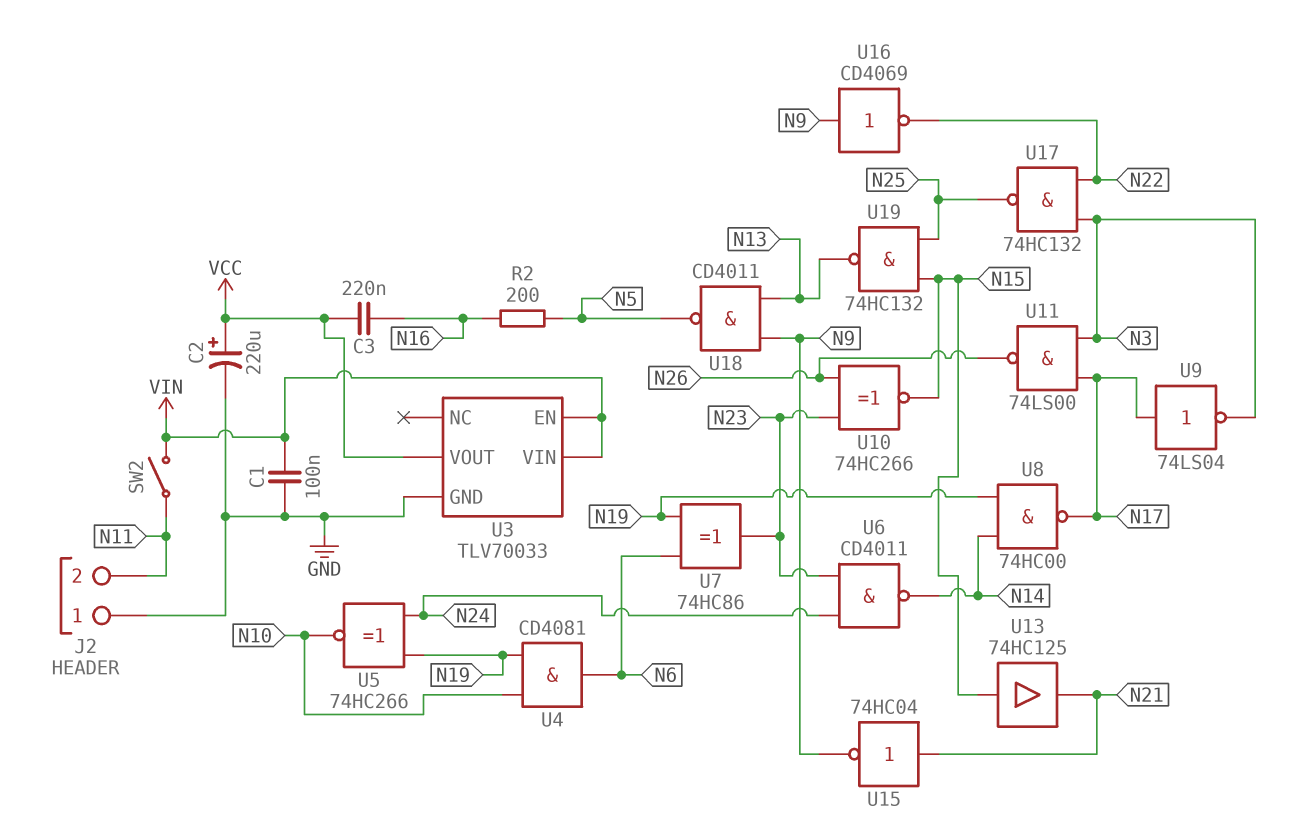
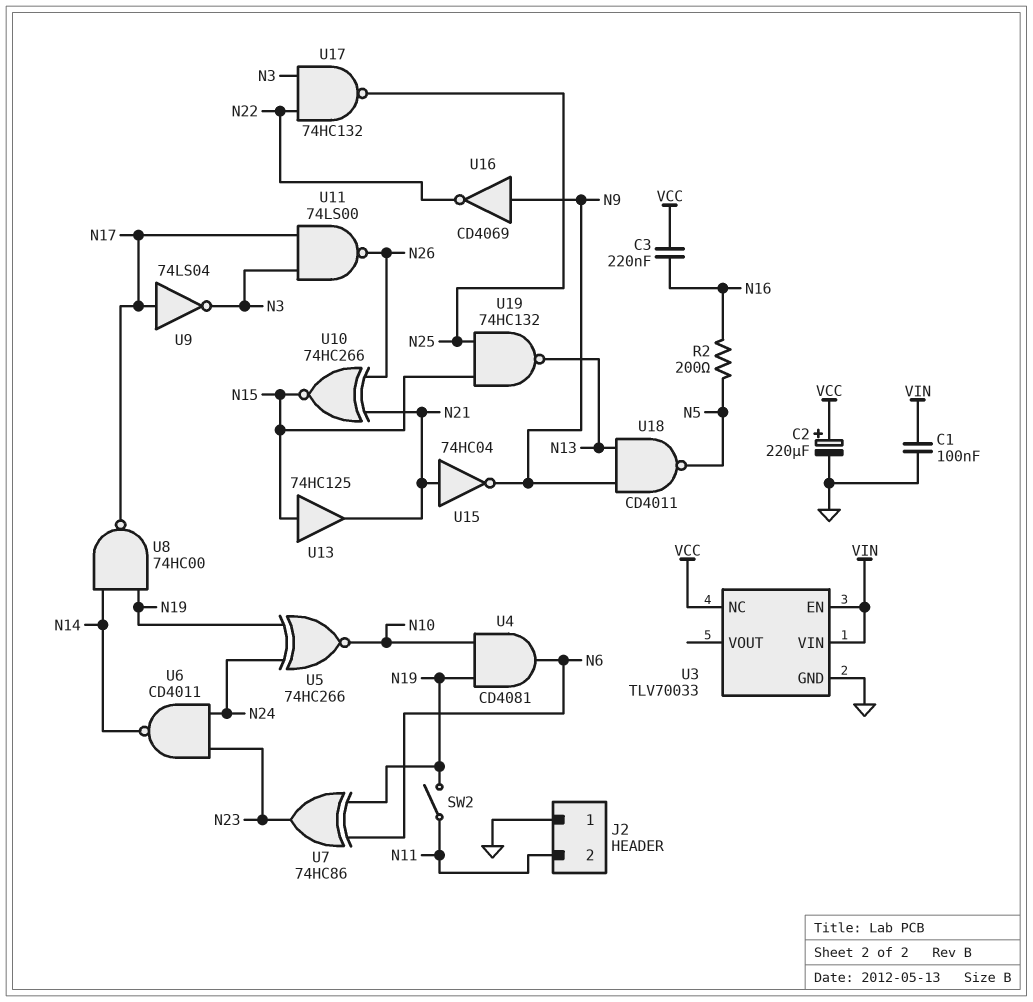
SW2: switch (N11, VIN) -> switch (N11, N19)
U3 pin NC: none -> VCC
U3 pin VOUT: VCC -> none
U10: XNOR 74HC266 (in N23, in N26, out N15) -> XNOR 74HC266 (in N21, in N26, out N15)

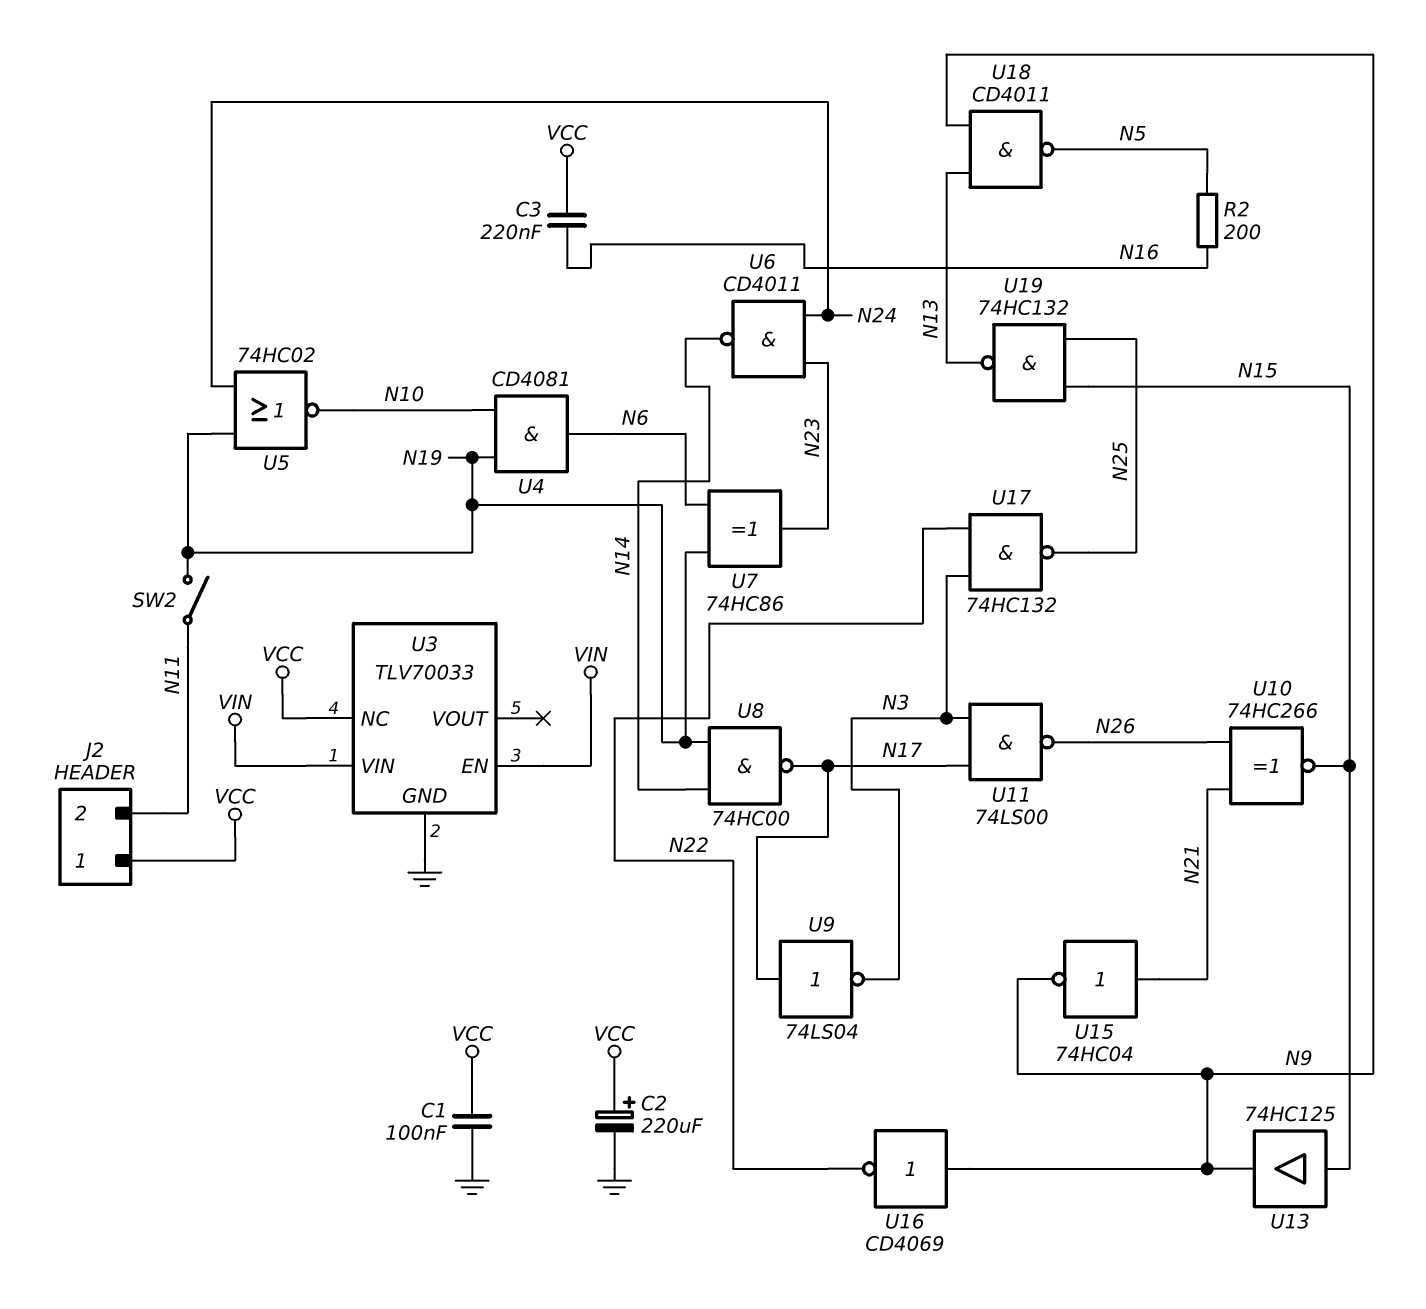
C1: 100nF (GND, VIN) -> 100nF (GND, VCC)
J2 pin 1: GND -> VCC
U5: XNOR 74HC266 (in N19, in N24, out N10) -> NOR 74HC02 (in N19, in N24, out N10)
U13: buffer 74HC125 (in N15, out N21) -> buffer 74HC125 (in N15, out N9)

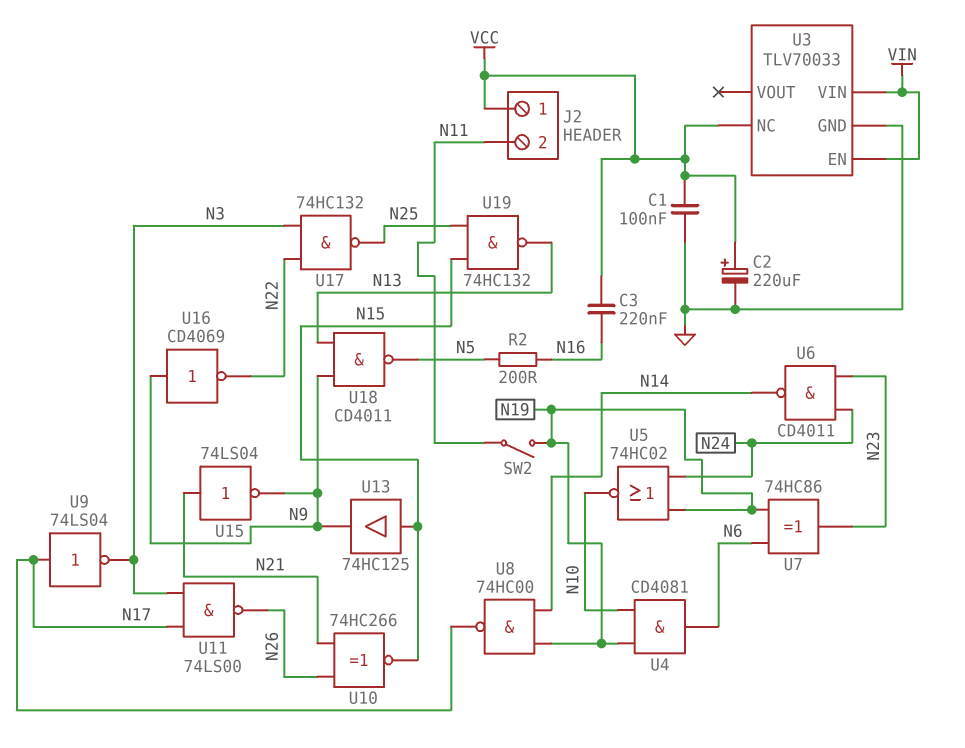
U15: NOT 74HC04 (in N21, out N9) -> NOT 74LS04 (in N21, out N9)

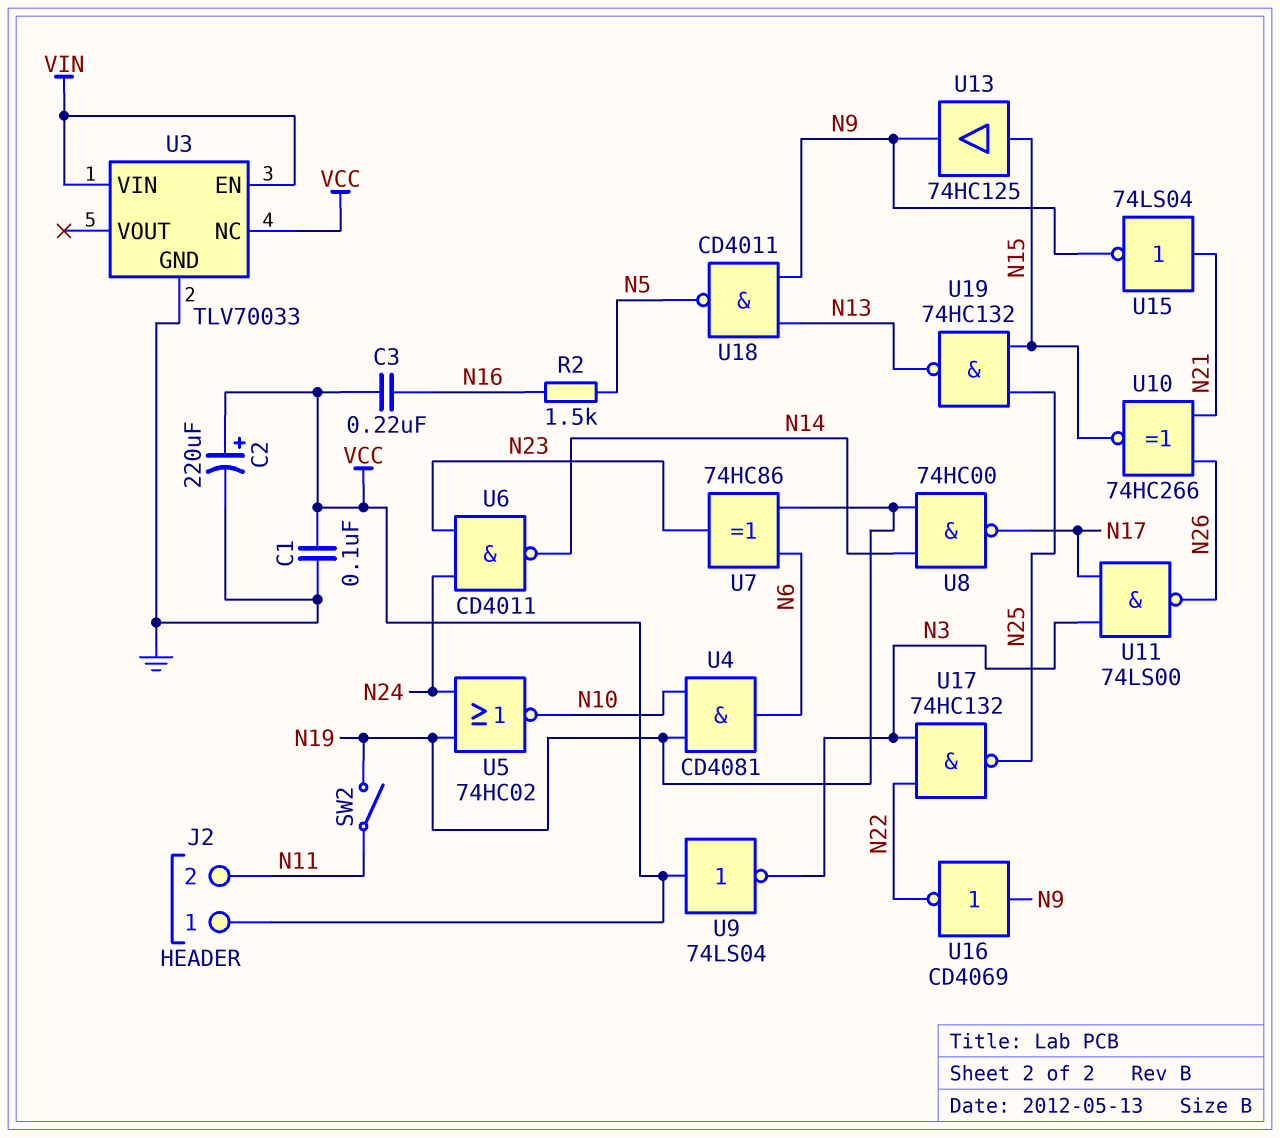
R2: 200 (N5, N16) -> 1.5k (N5, N16)
U9: NOT 74LS04 (in N17, out N3) -> NOT 74LS04 (in VCC, out N3)

